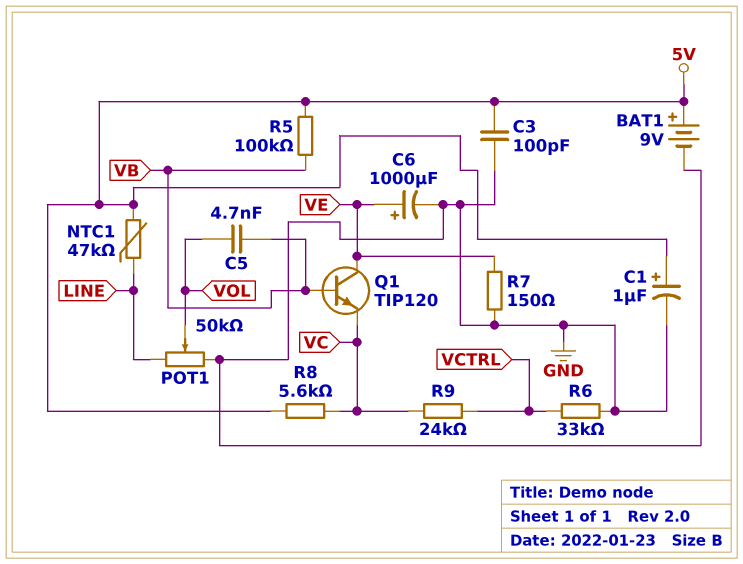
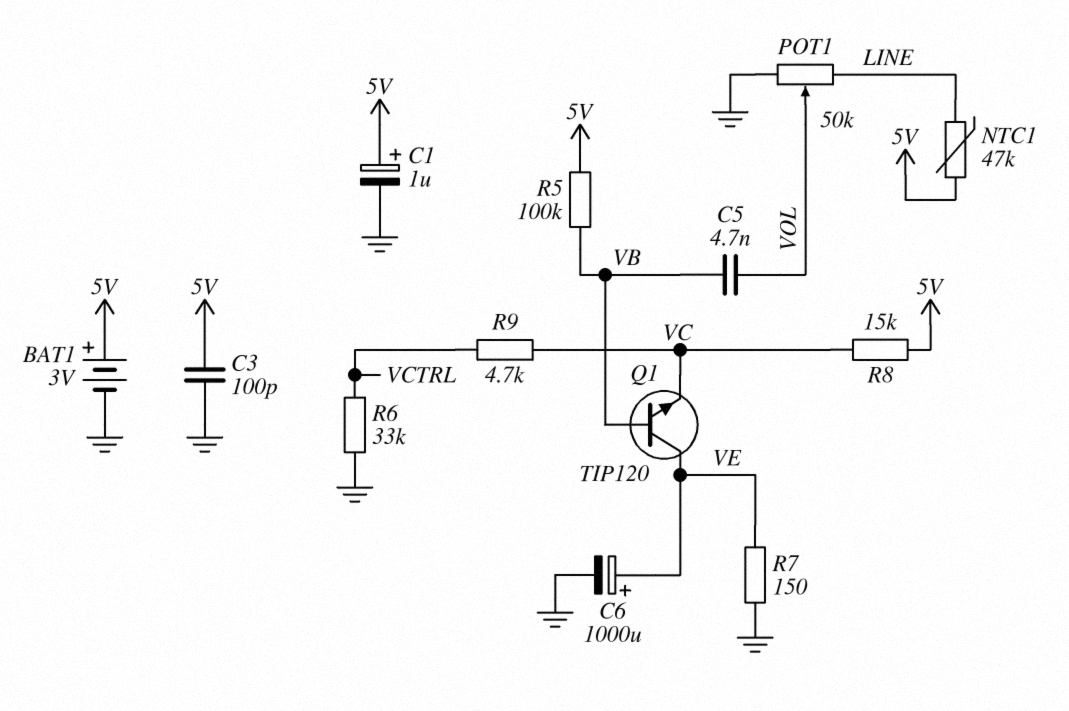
BAT1: 9V (plus 5V, minus GND) -> 3V (plus 5V, minus GND)
R8: 5.6k (5V, VC) -> 15k (5V, VC)
R9: 24k (VC, VCTRL) -> 4.7k (VC, VCTRL)

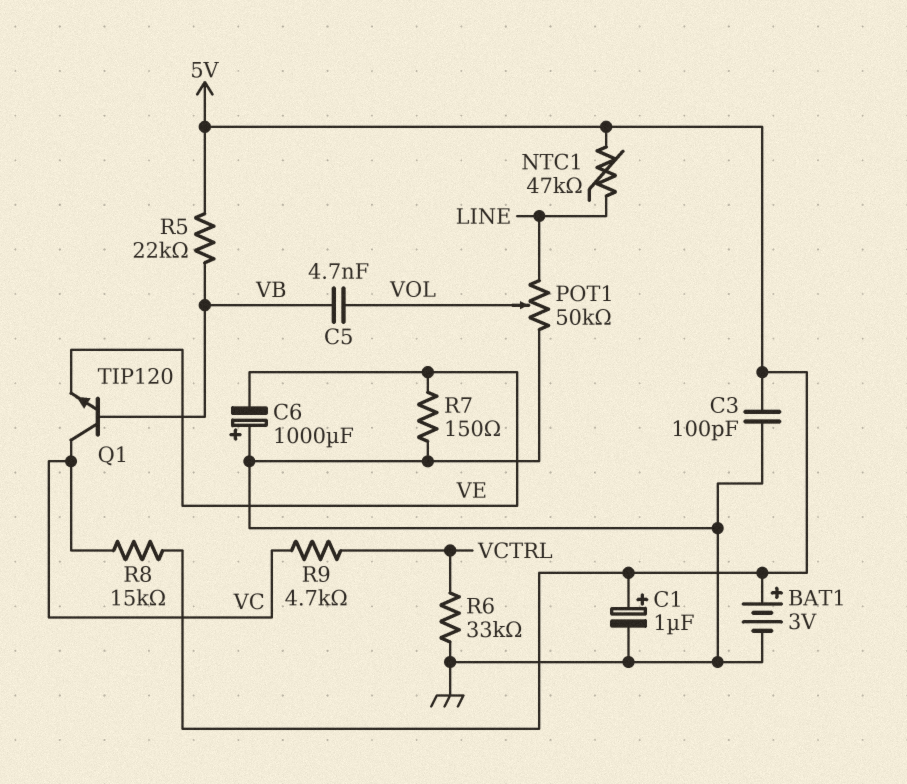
C6: 1000uF (plus VE, minus GND) -> 1000uF (plus GND, minus VE)
Q1: NPN TIP120 (B VB, C VE, E VC) -> NPN TIP120 (B VB, C VC, E VE)
R5: 100k (5V, VB) -> 22k (5V, VB)

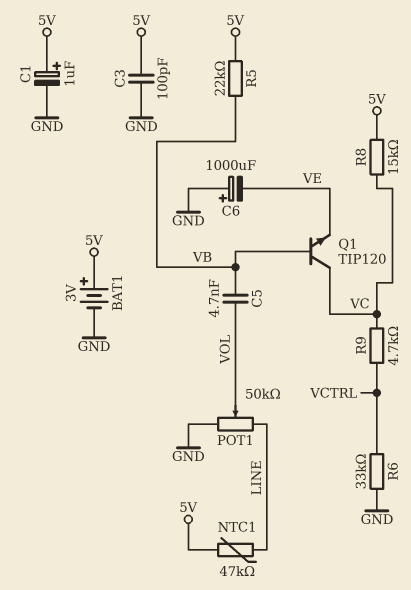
R7: 150 (GND, VE) -> none

